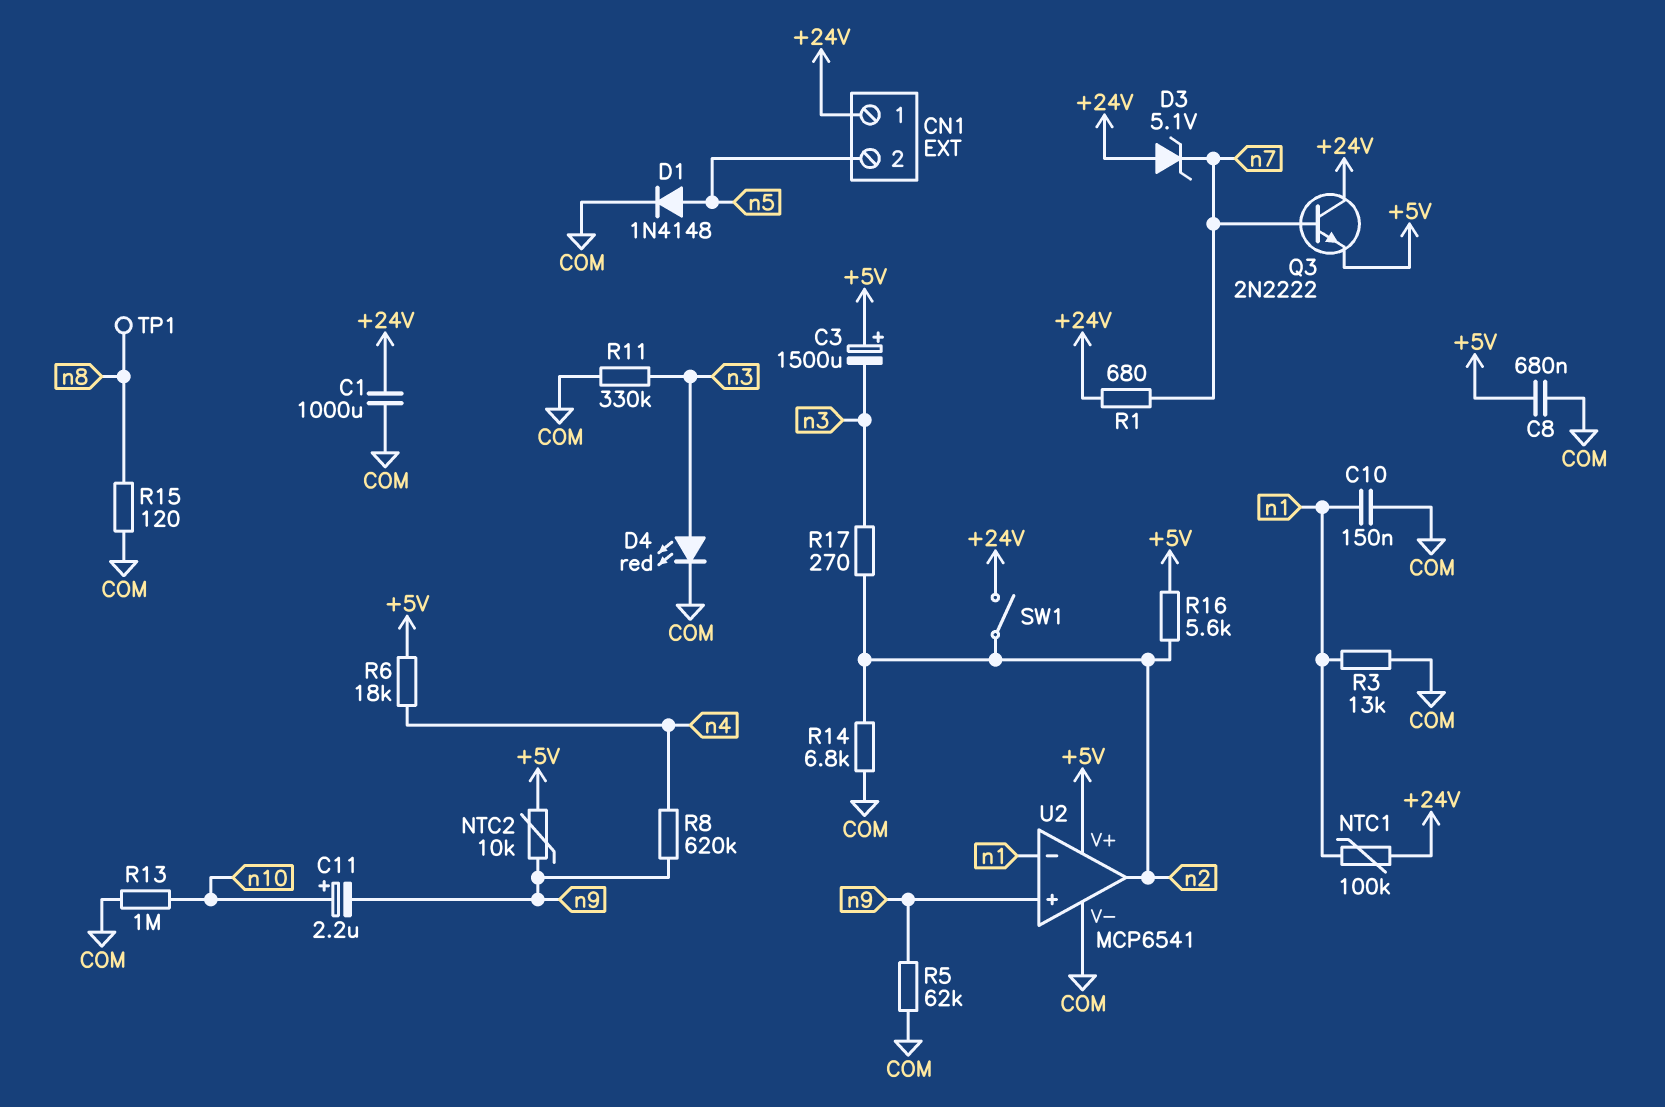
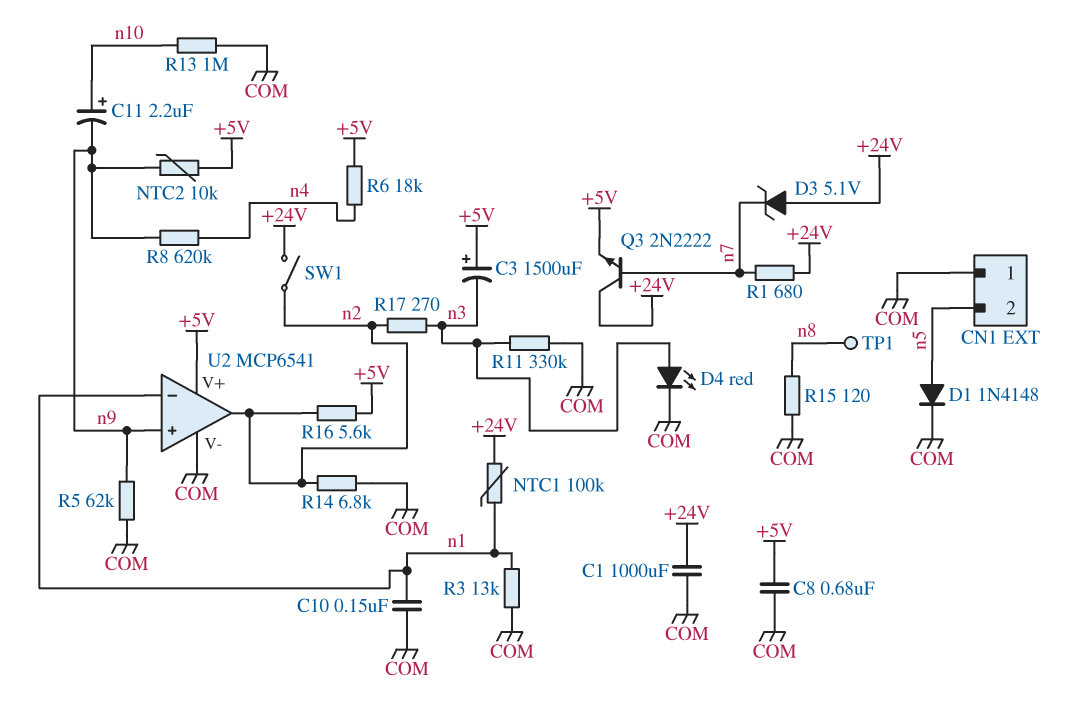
CN1 pin 1: +24V -> COM

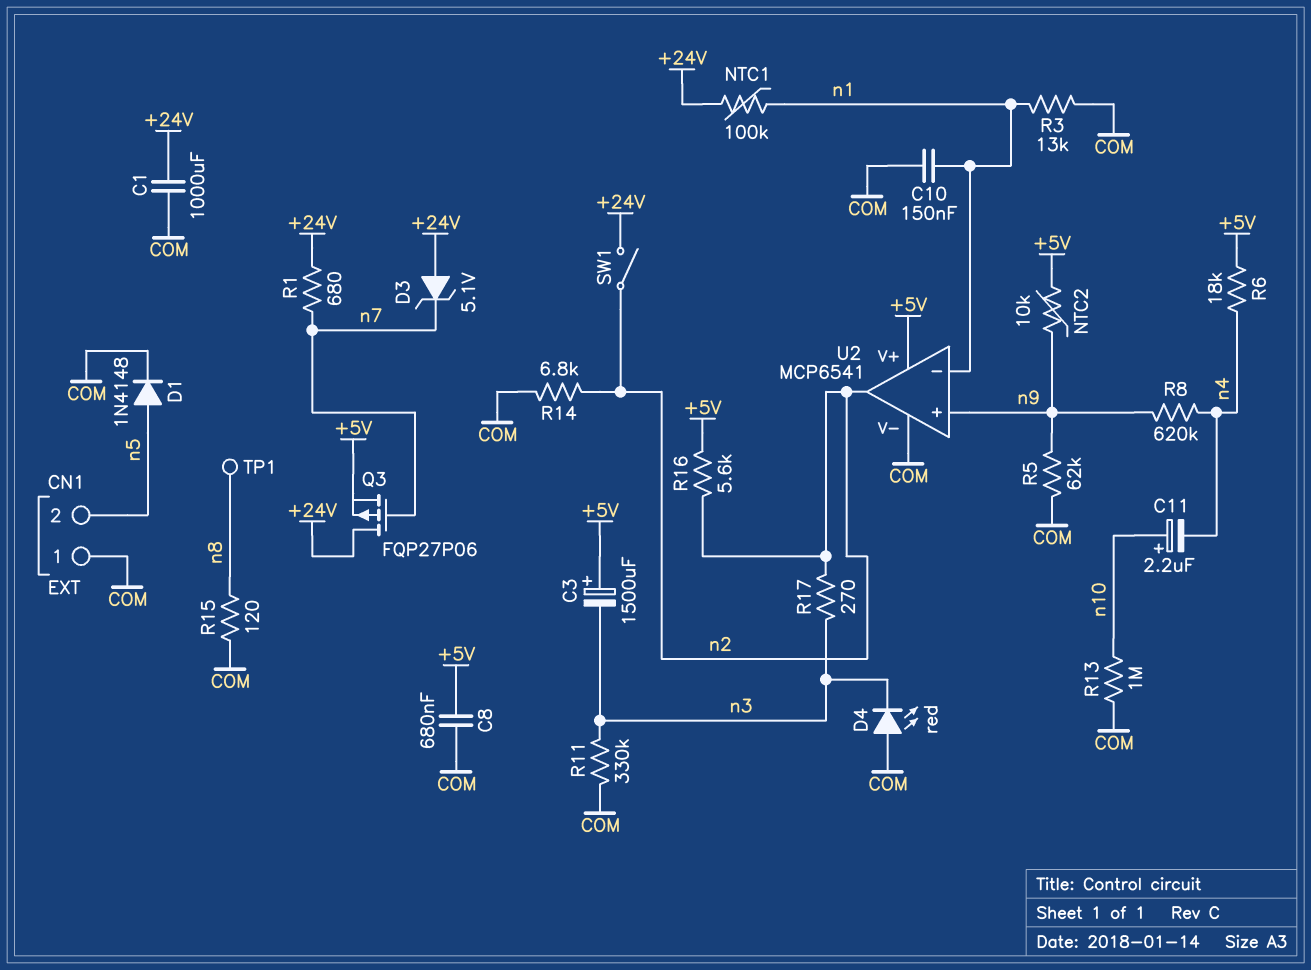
C11: 2.2uF (plus n10, minus n9) -> 2.2uF (plus n10, minus n4)
D4: LED red (A n3, K COM) -> LED red (A COM, K n3)
Q3: NPN 2N2222 (B n7, C +24V, E +5V) -> PMOS FQP27P06 (G n7, D +24V, S +5V)

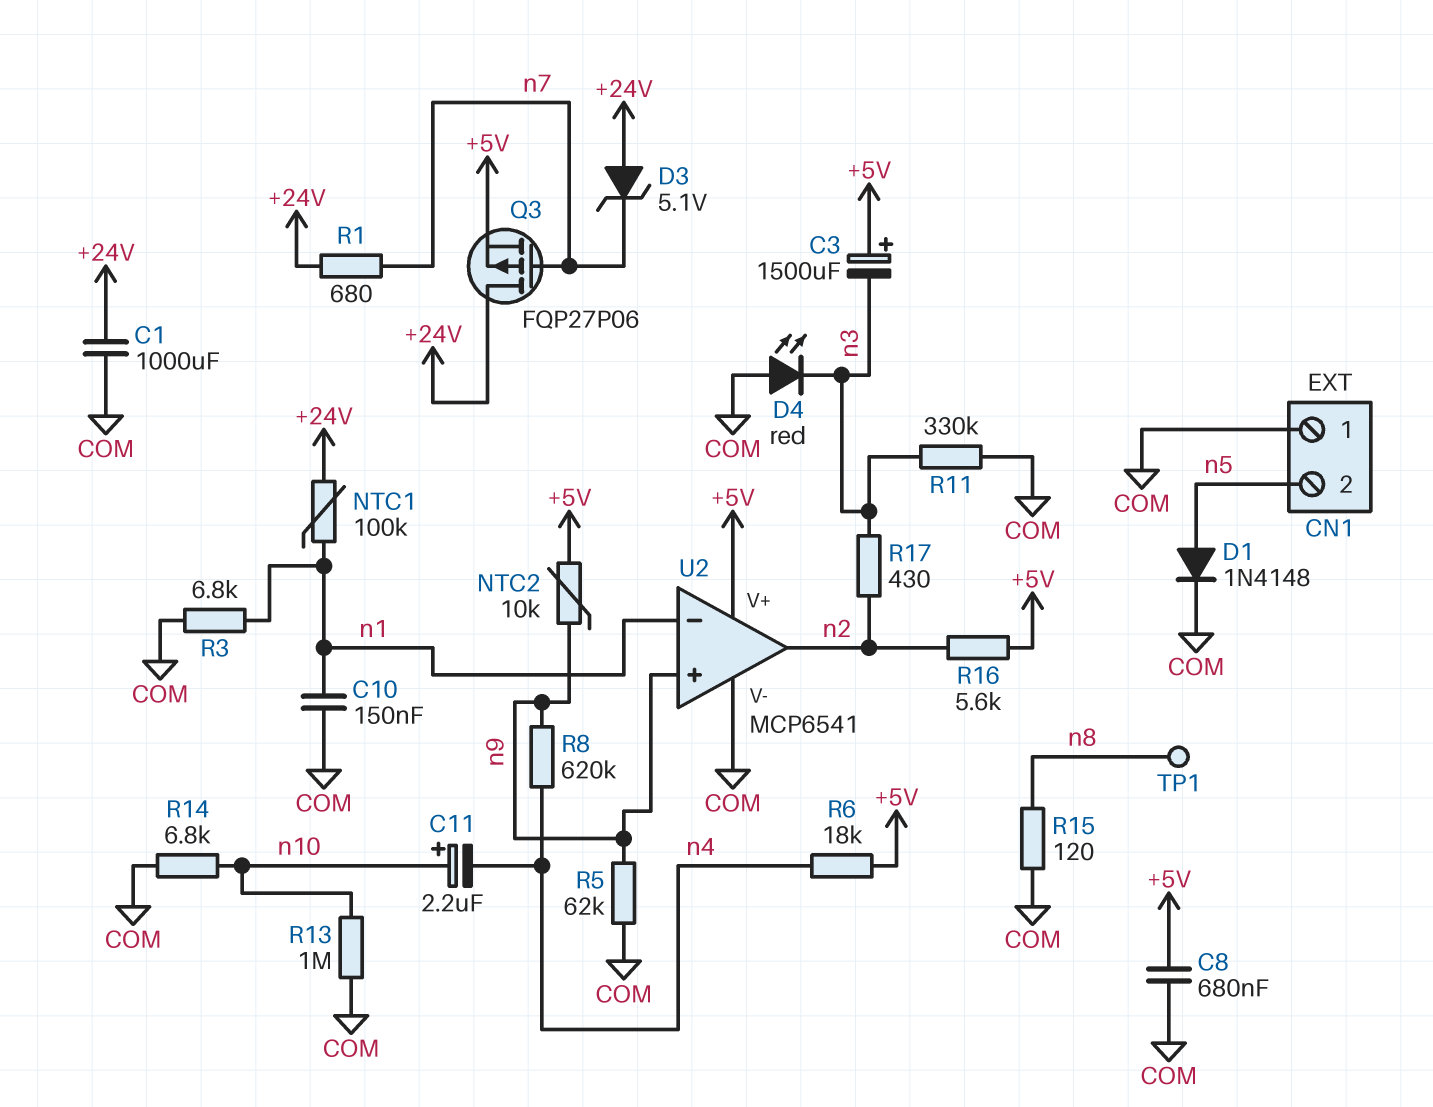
R3: 13k (COM, n1) -> 6.8k (COM, n1)
R14: 6.8k (COM, n2) -> 6.8k (COM, n10)
R17: 270 (n2, n3) -> 430 (n2, n3)
SW1: switch (+24V, n2) -> none

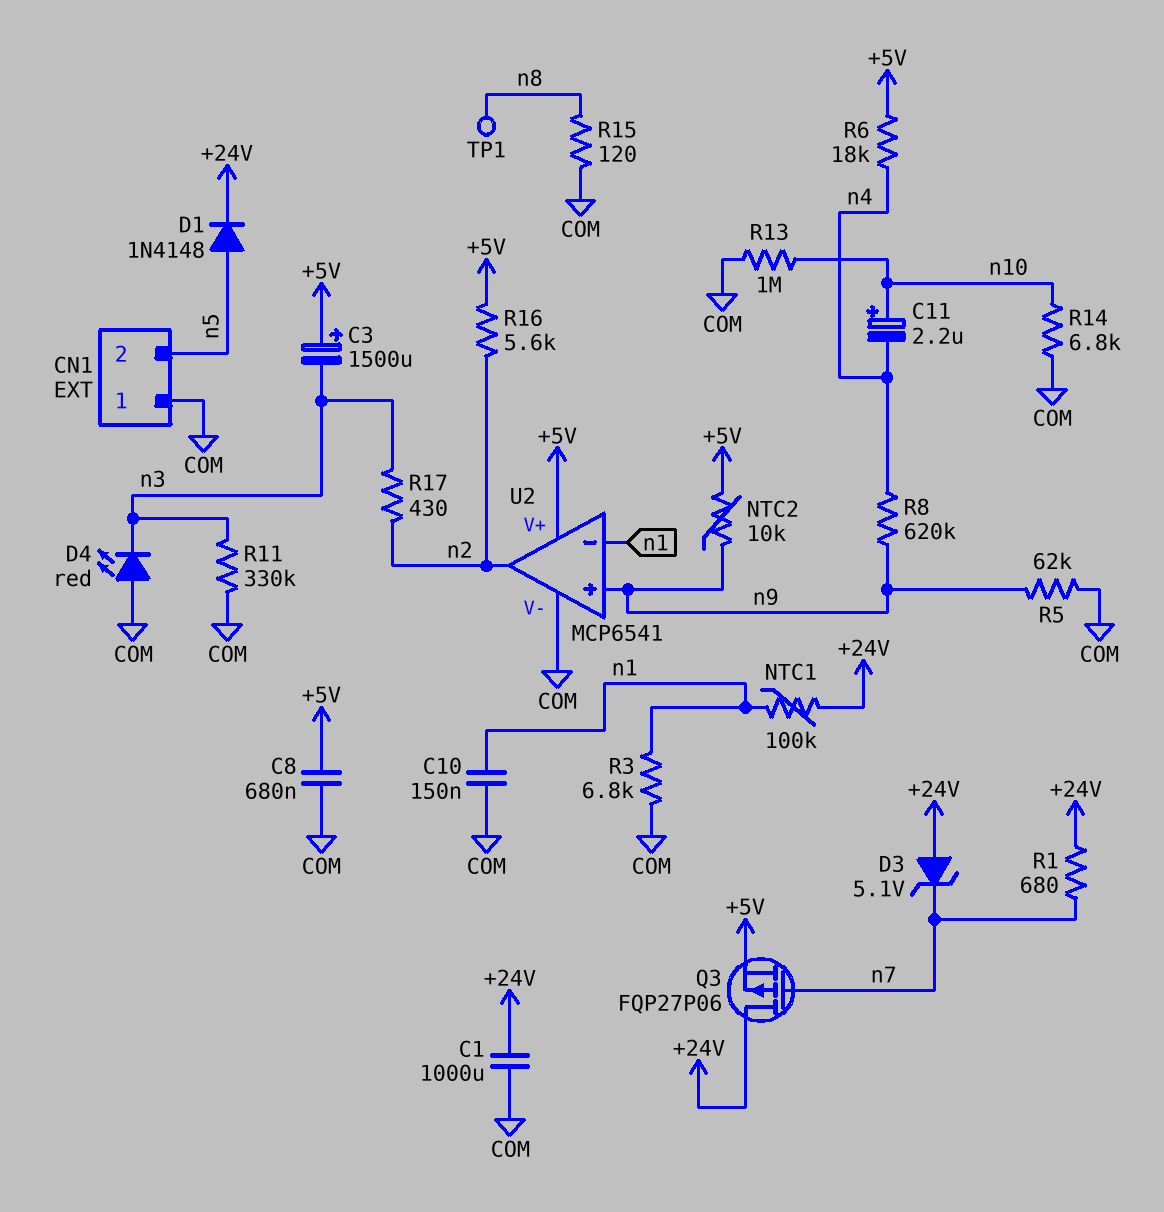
D1: diode 1N4148 (A n5, K COM) -> diode 1N4148 (A n5, K +24V)

